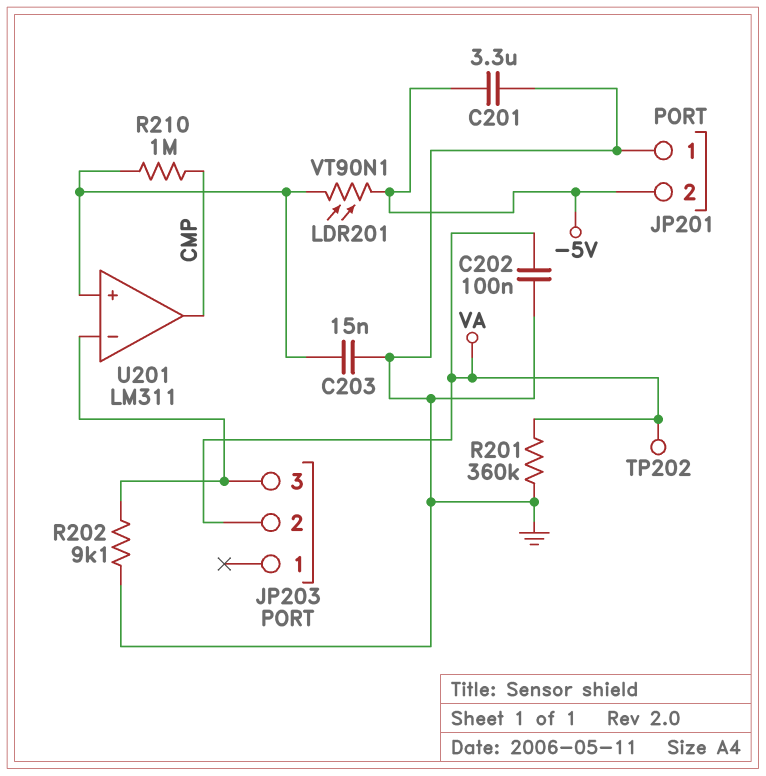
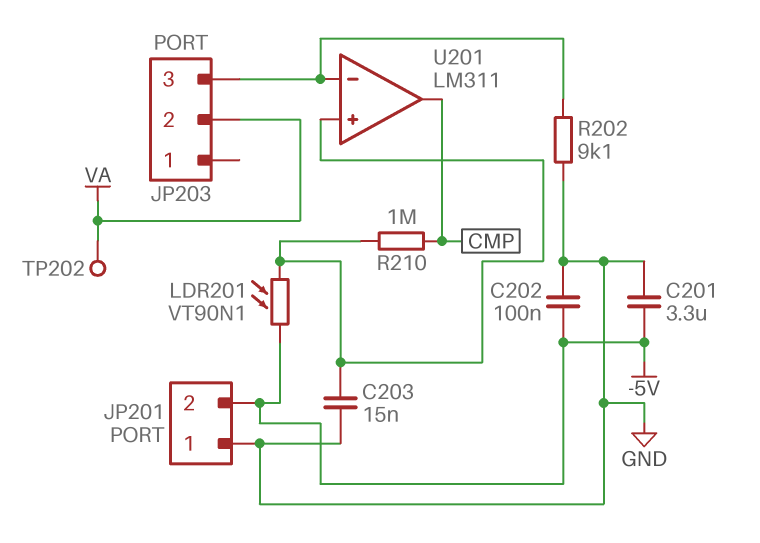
C202: 100nF (GND, VA) -> 100nF (-5V, GND)
R201: 360k (GND, VA) -> none

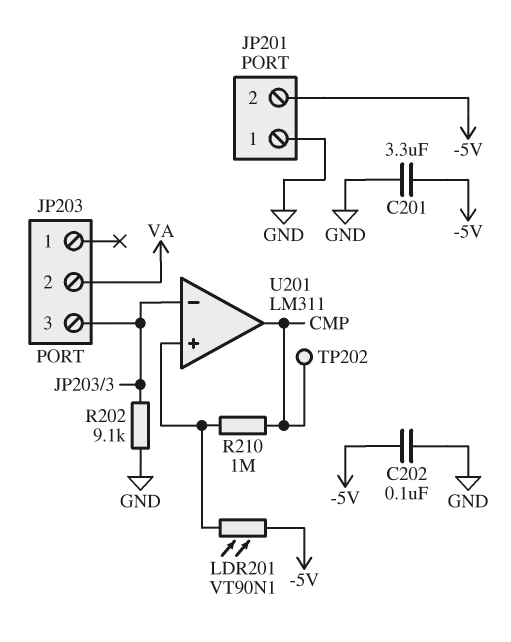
C203: 15nF (GND, U201/in+) -> none
TP202: test point (VA) -> test point (CMP)

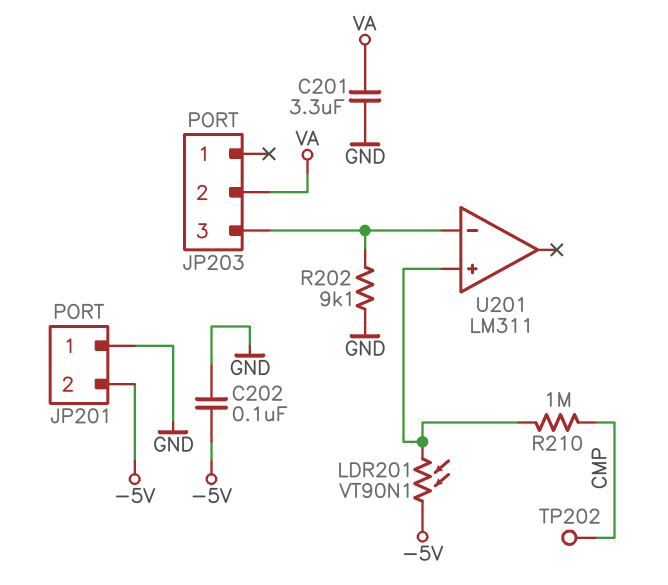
C201: 3.3uF (-5V, GND) -> 3.3uF (GND, VA)
U201 pin out: CMP -> none

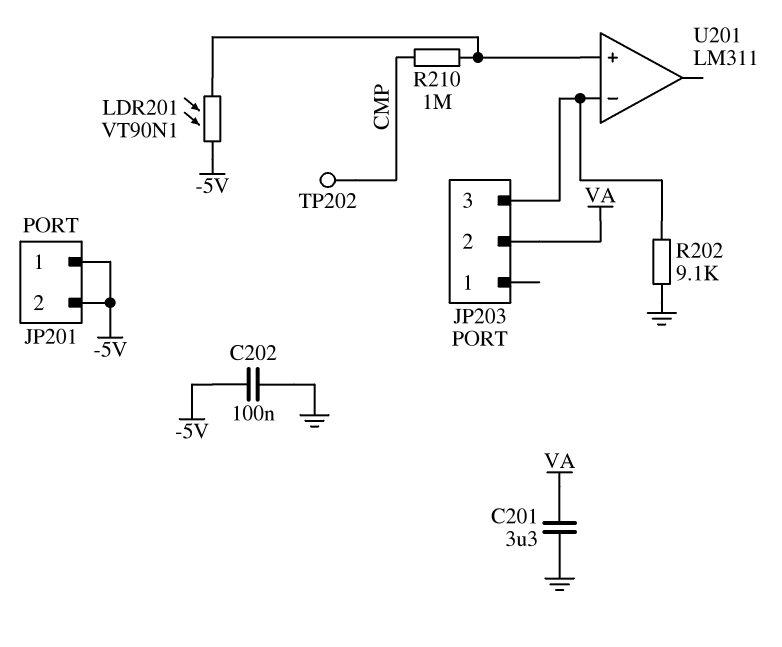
JP201 pin 1: GND -> -5V

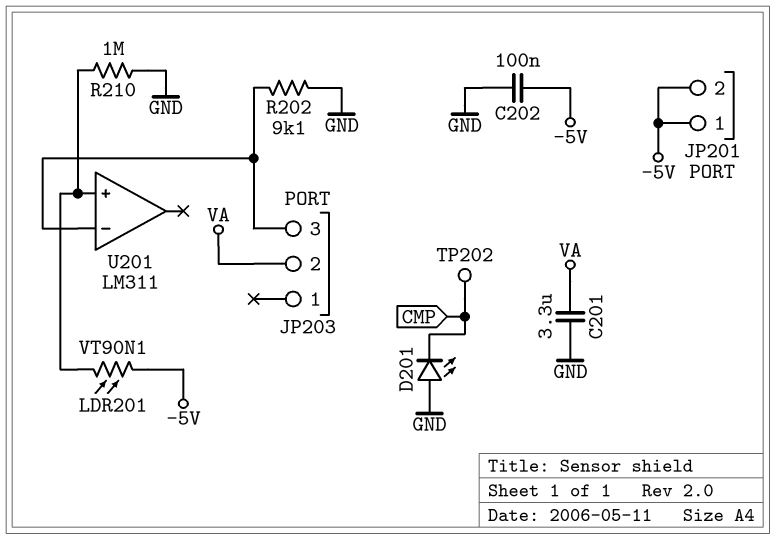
D201: none -> LED (A GND, K CMP)
R210: 1M (CMP, U201/in+) -> 1M (GND, U201/in+)

